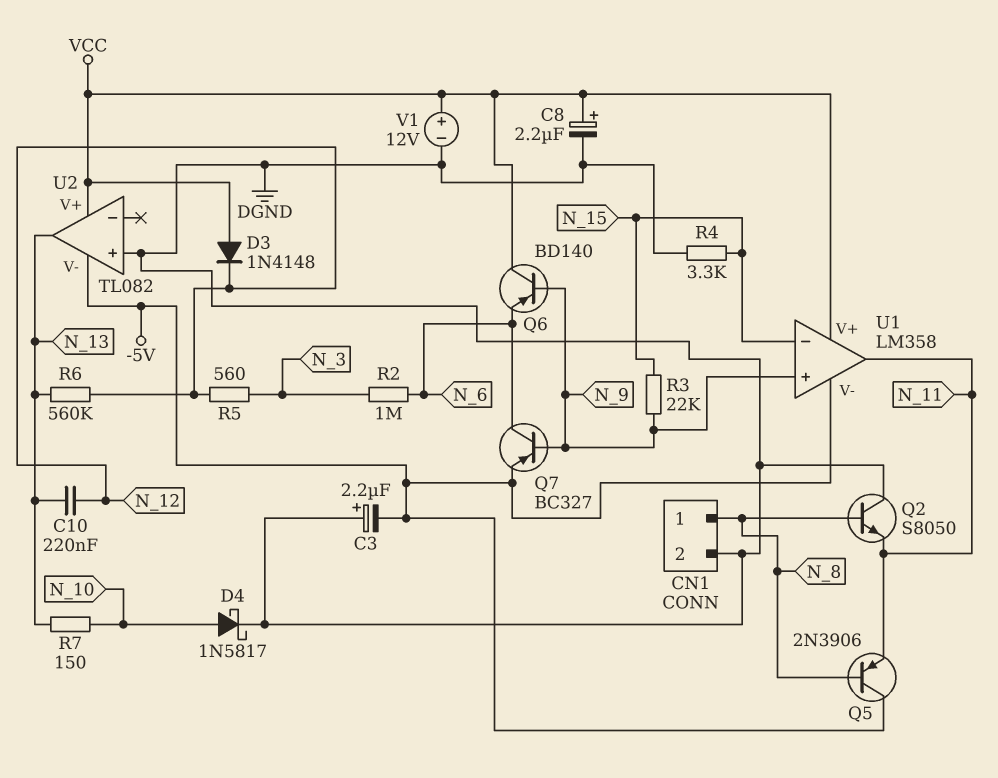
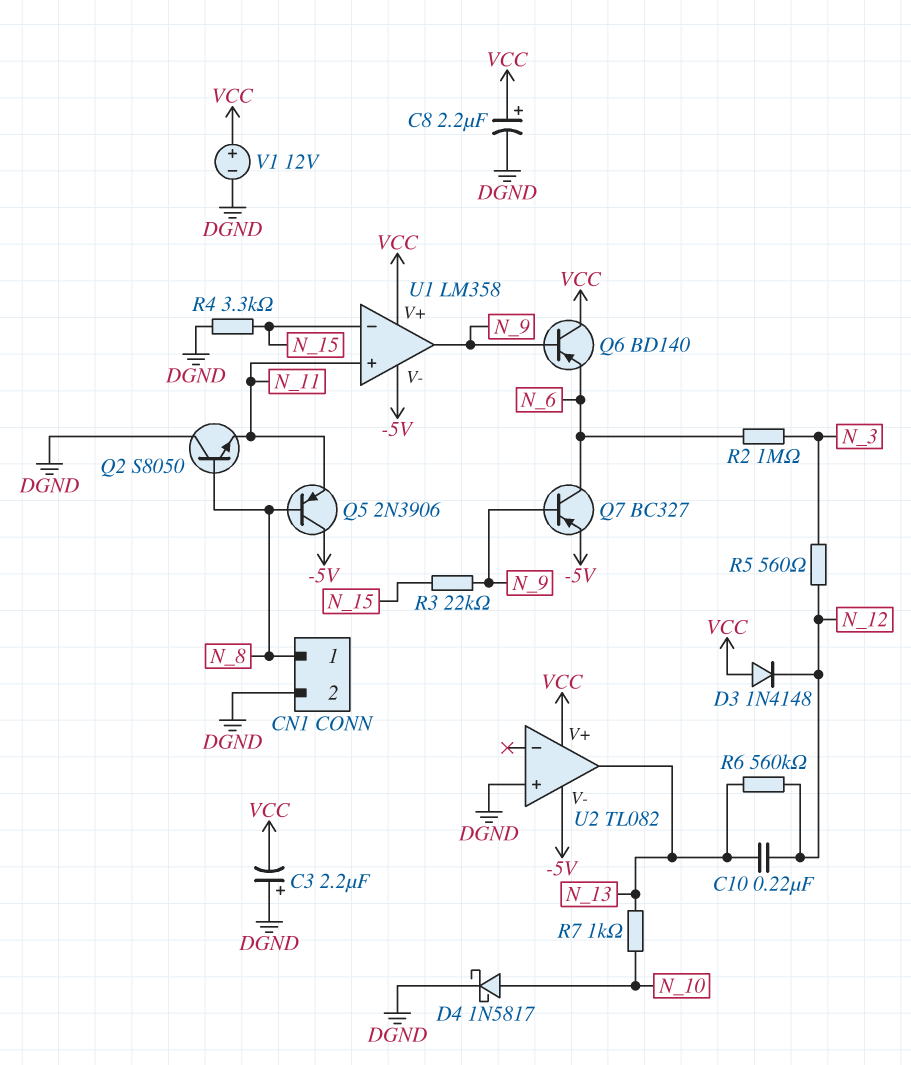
C3: 2.2uF (plus DGND, minus -5V) -> 2.2uF (plus DGND, minus VCC)
R7: 150 (N_10, N_13) -> 1k (N_10, N_13)
U1 pin in+: N_9 -> N_11
U1 pin out: N_11 -> N_9

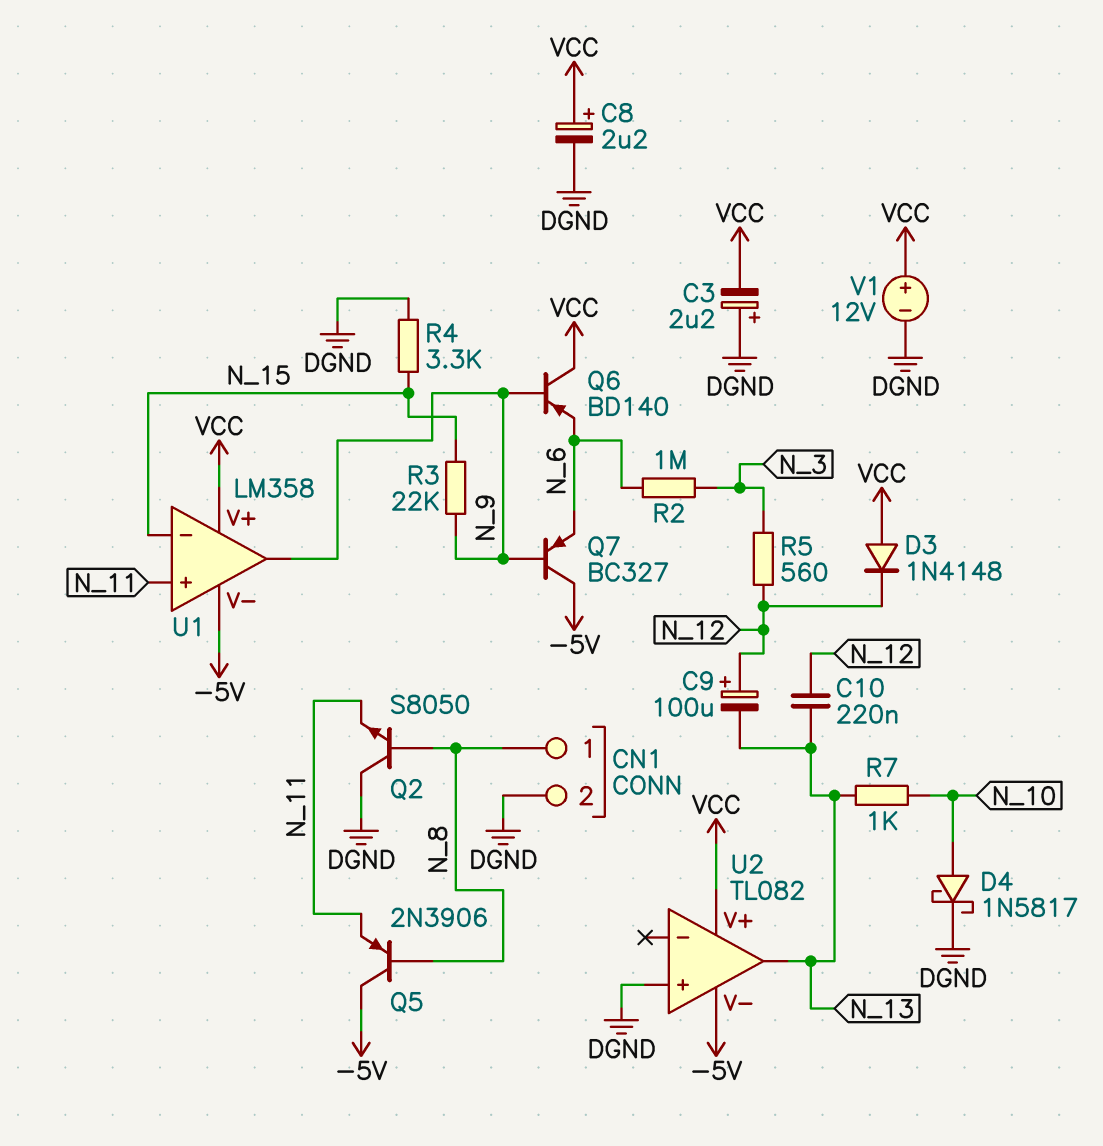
C9: none -> 100uF (plus N_12, minus N_13)
Q7: PNP BC327 (B N_9, C N_6, E -5V) -> PNP BC327 (B N_9, C -5V, E N_6)
R6: 560k (N_12, N_13) -> none

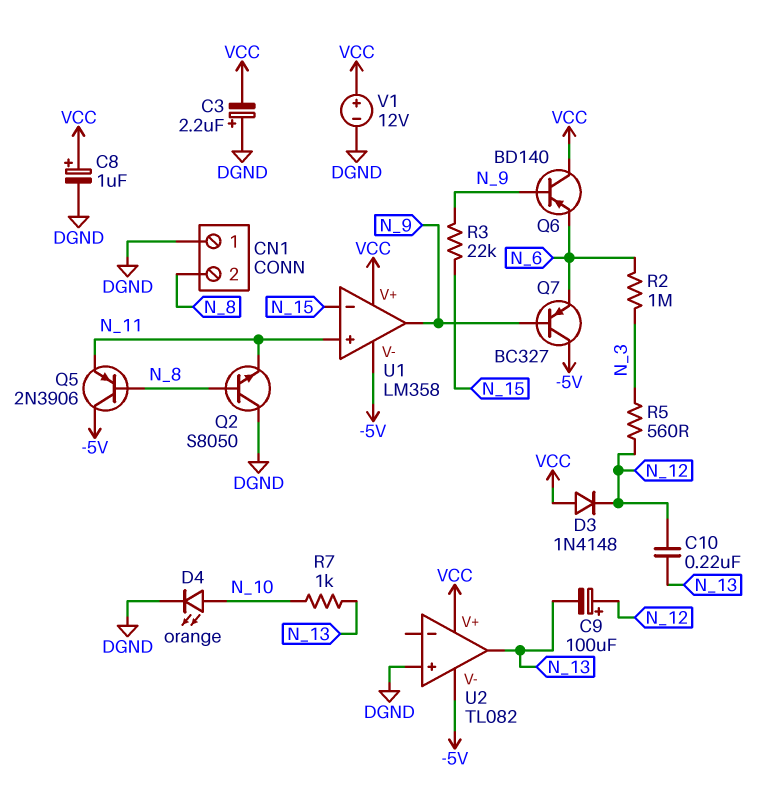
C8: 2.2uF (plus VCC, minus DGND) -> 1uF (plus VCC, minus DGND)
CN1 pin 1: N_8 -> DGND
CN1 pin 2: DGND -> N_8
D4: schottky 1N5817 (A N_10, K DGND) -> LED orange (A N_10, K DGND)
R4: 3.3k (DGND, N_15) -> none

